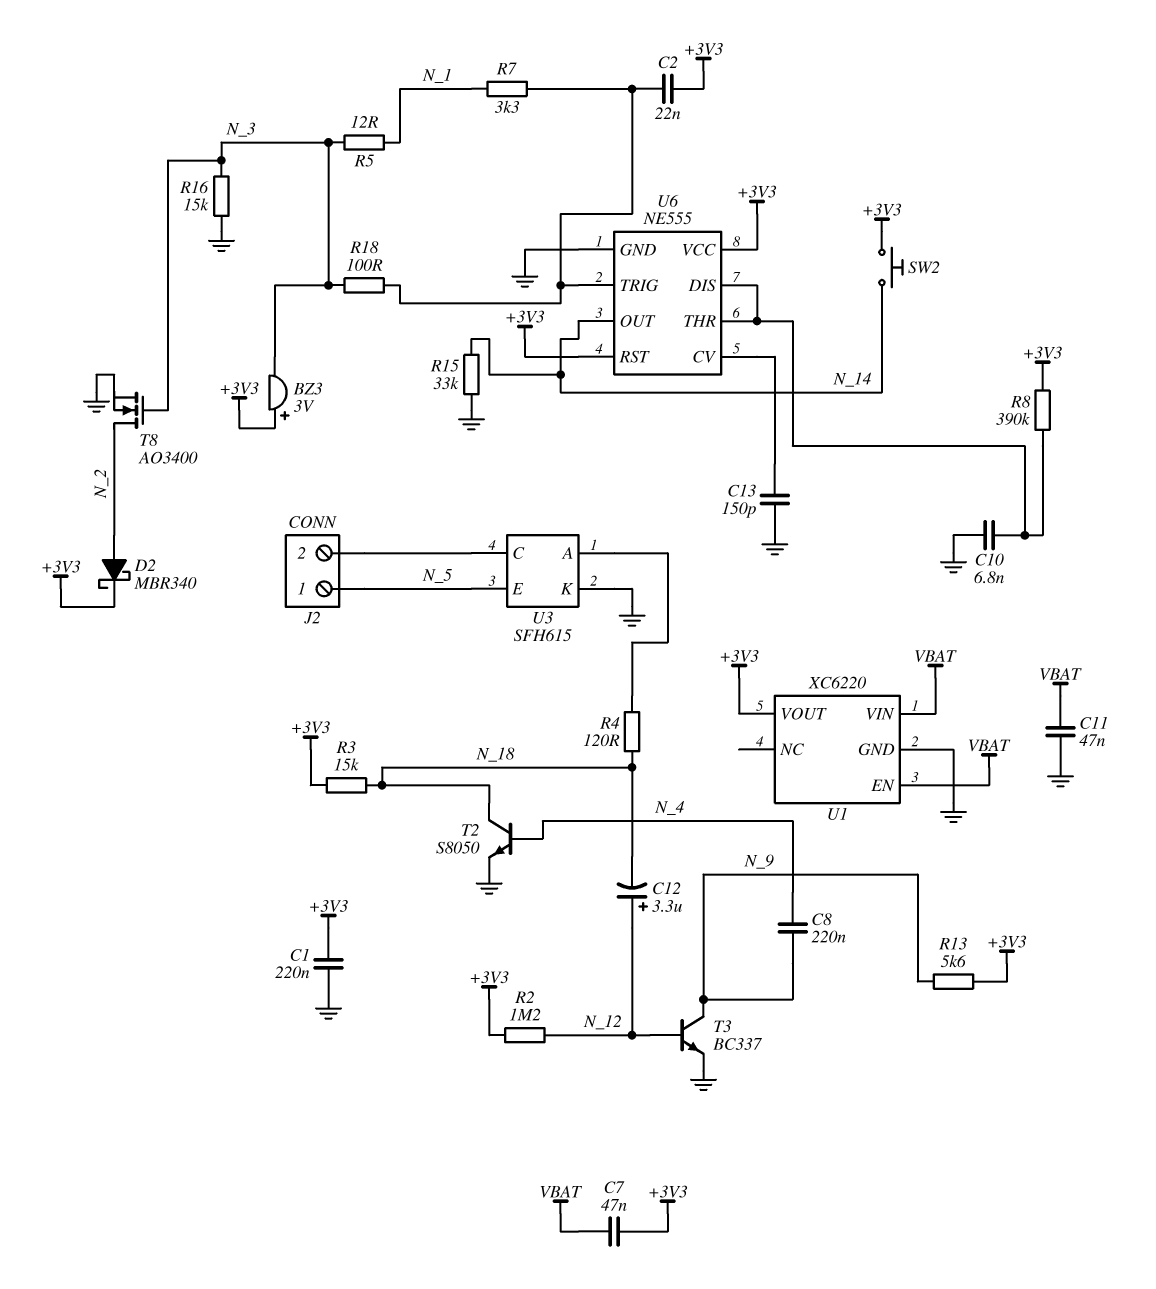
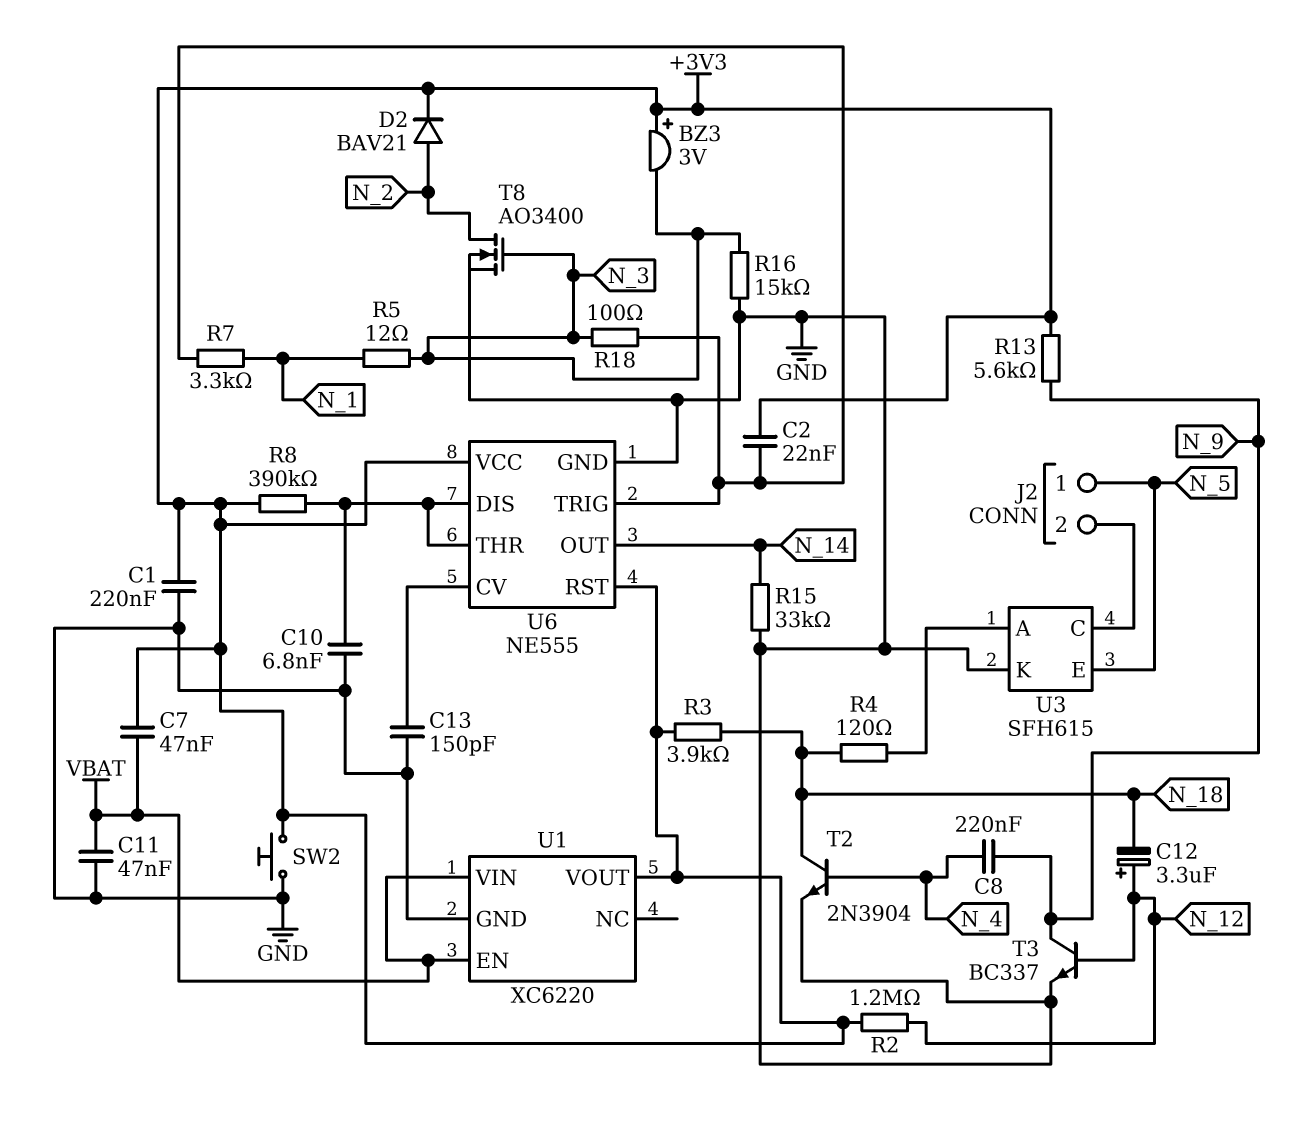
D2: schottky MBR340 (A N_2, K +3V3) -> diode BAV21 (A N_2, K +3V3)
R3: 15k (+3V3, N_18) -> 3.9k (+3V3, N_18)
SW2: button (+3V3, N_14) -> button (+3V3, GND)
T2: NPN S8050 (B N_4, C N_18, E GND) -> NPN 2N3904 (B N_4, C N_18, E GND)

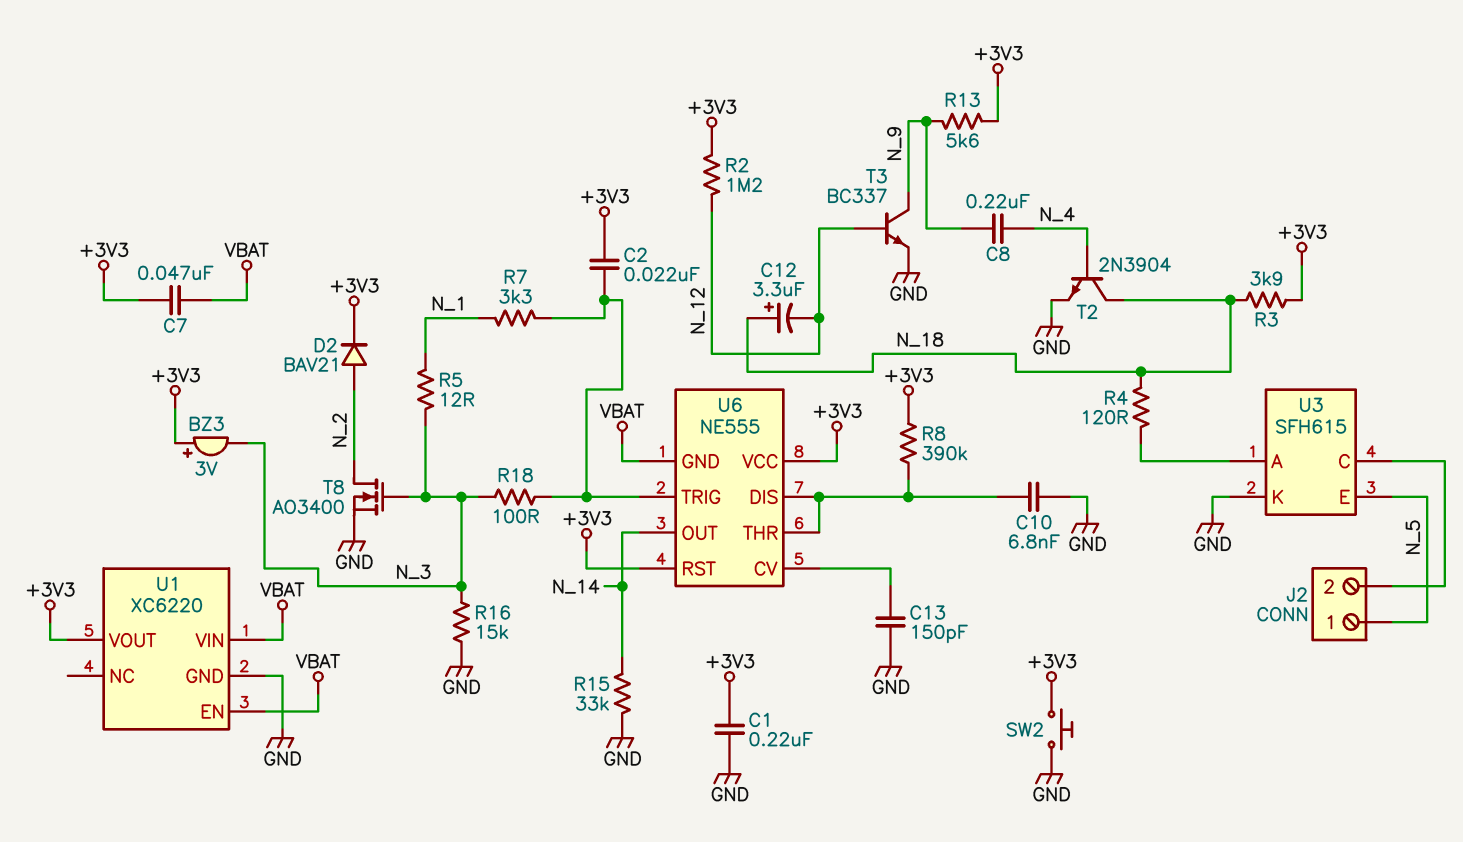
C11: 47nF (GND, VBAT) -> none
C12: 3.3uF (plus N_12, minus N_18) -> 3.3uF (plus N_18, minus N_12)
U6 pin GND: GND -> VBAT

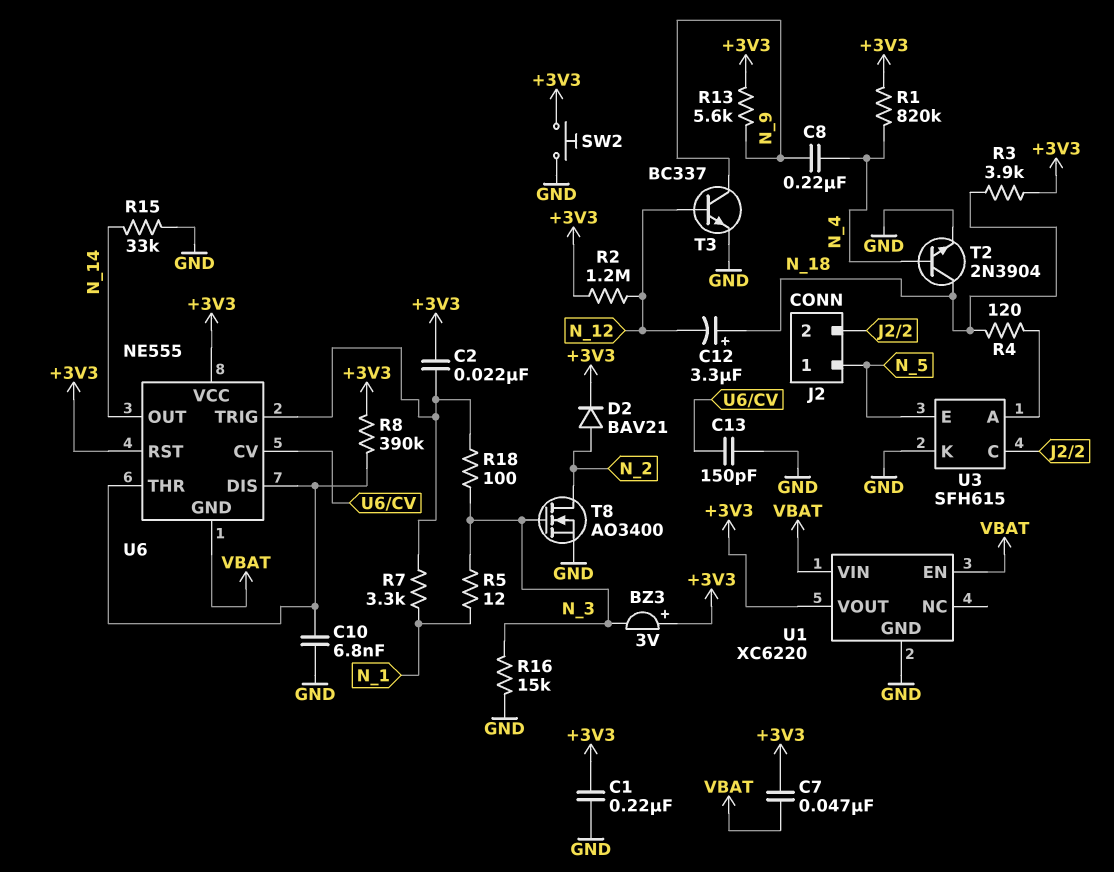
R1: none -> 820k (+3V3, N_4)

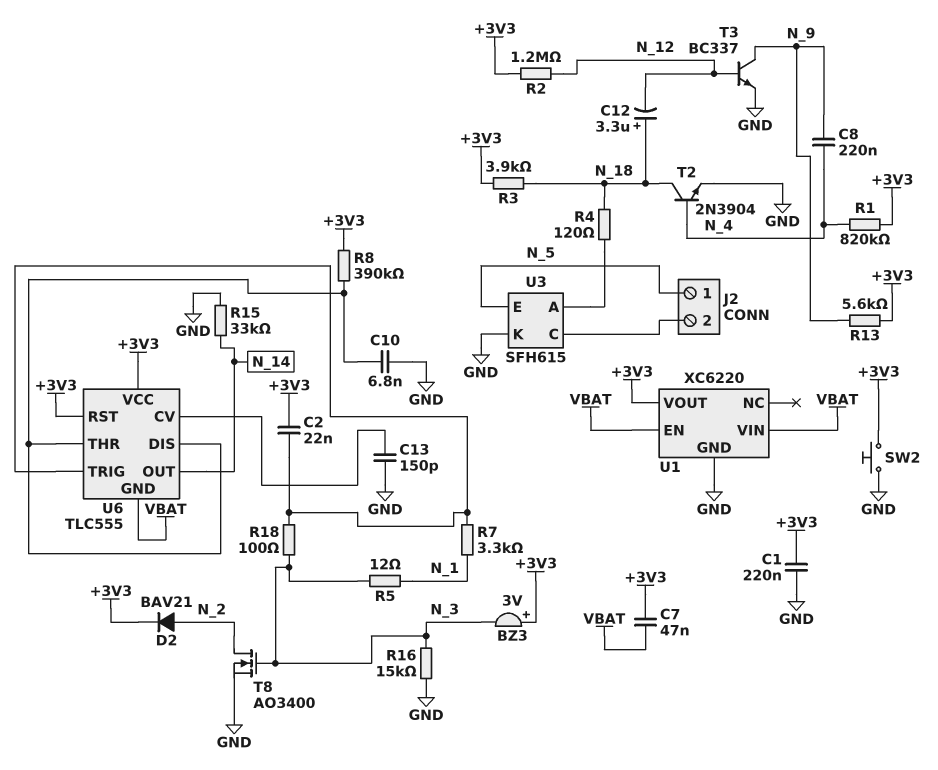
U6: NE555 -> TLC555

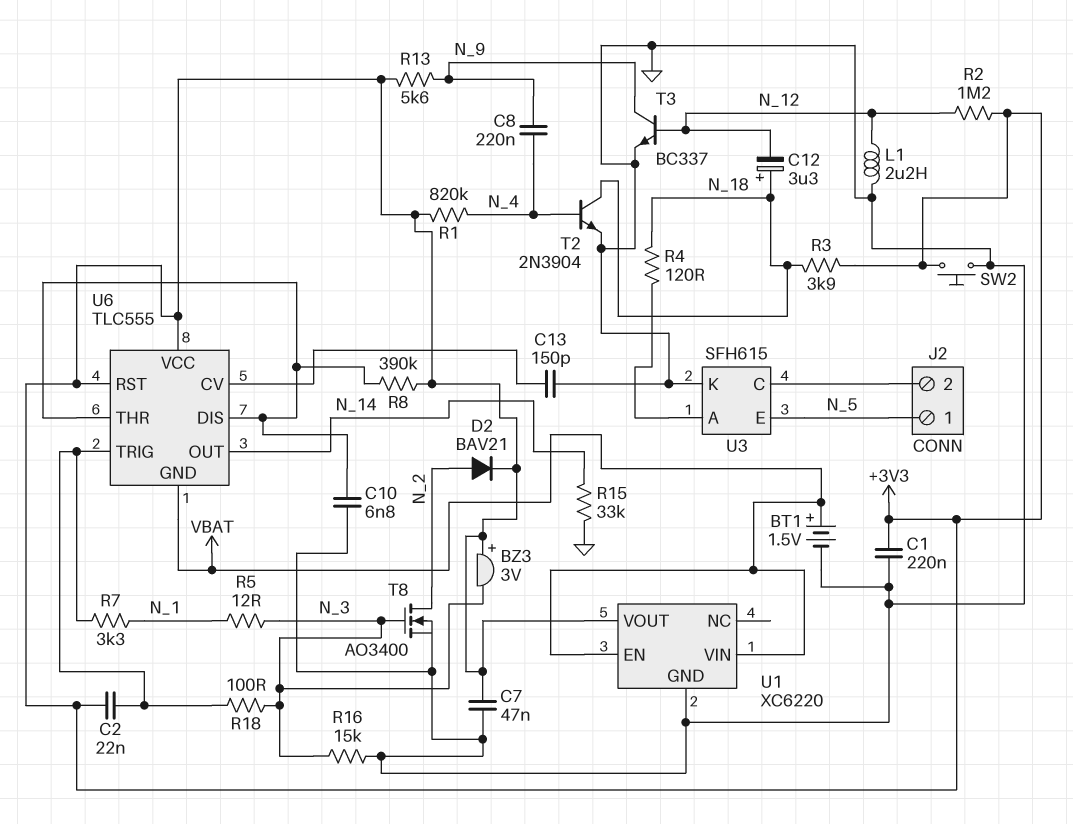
BT1: none -> 1.5V (plus VBAT, minus GND)
C7: 47nF (+3V3, VBAT) -> 47nF (+3V3, GND)
L1: none -> 2.2uH (GND, N_12)

